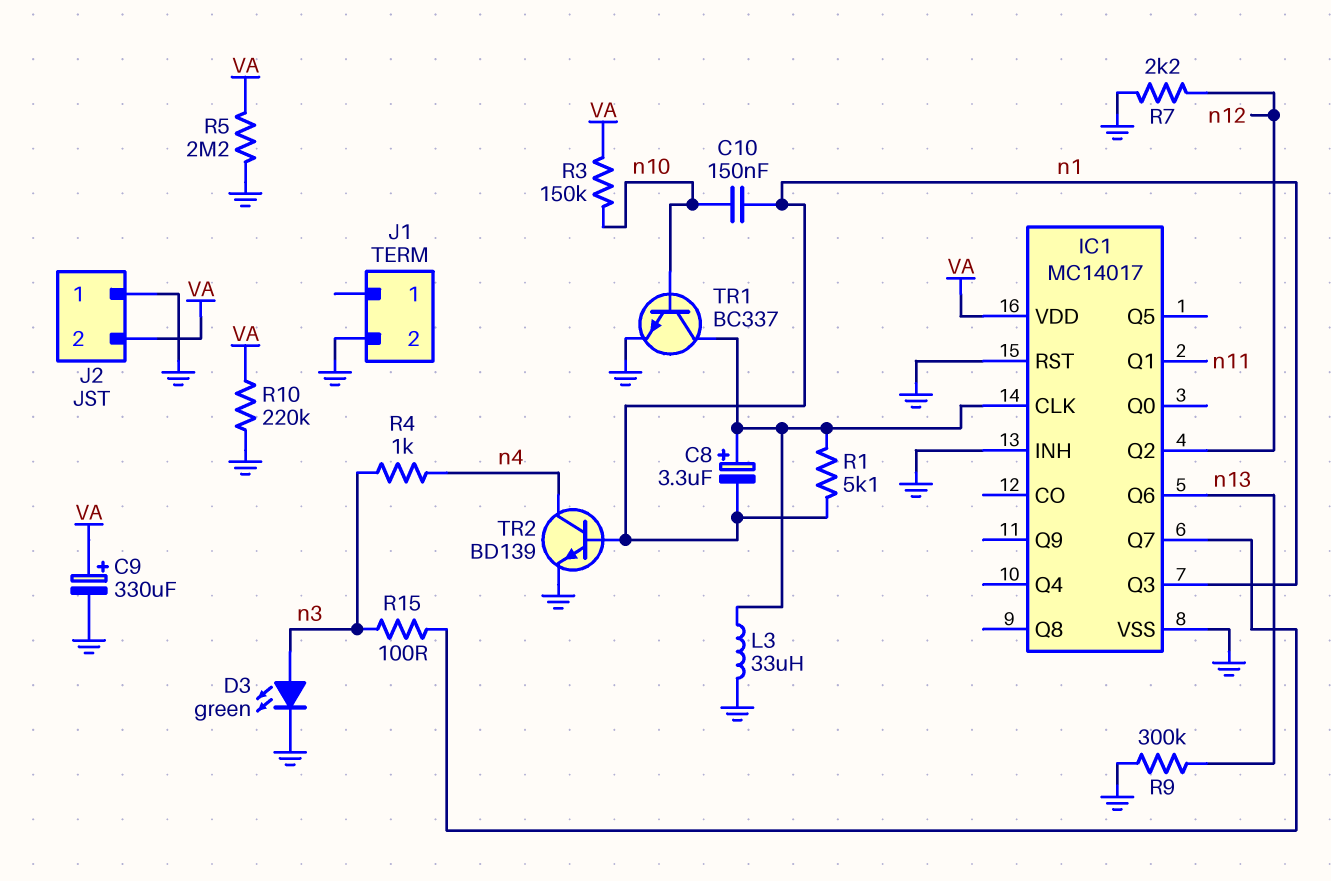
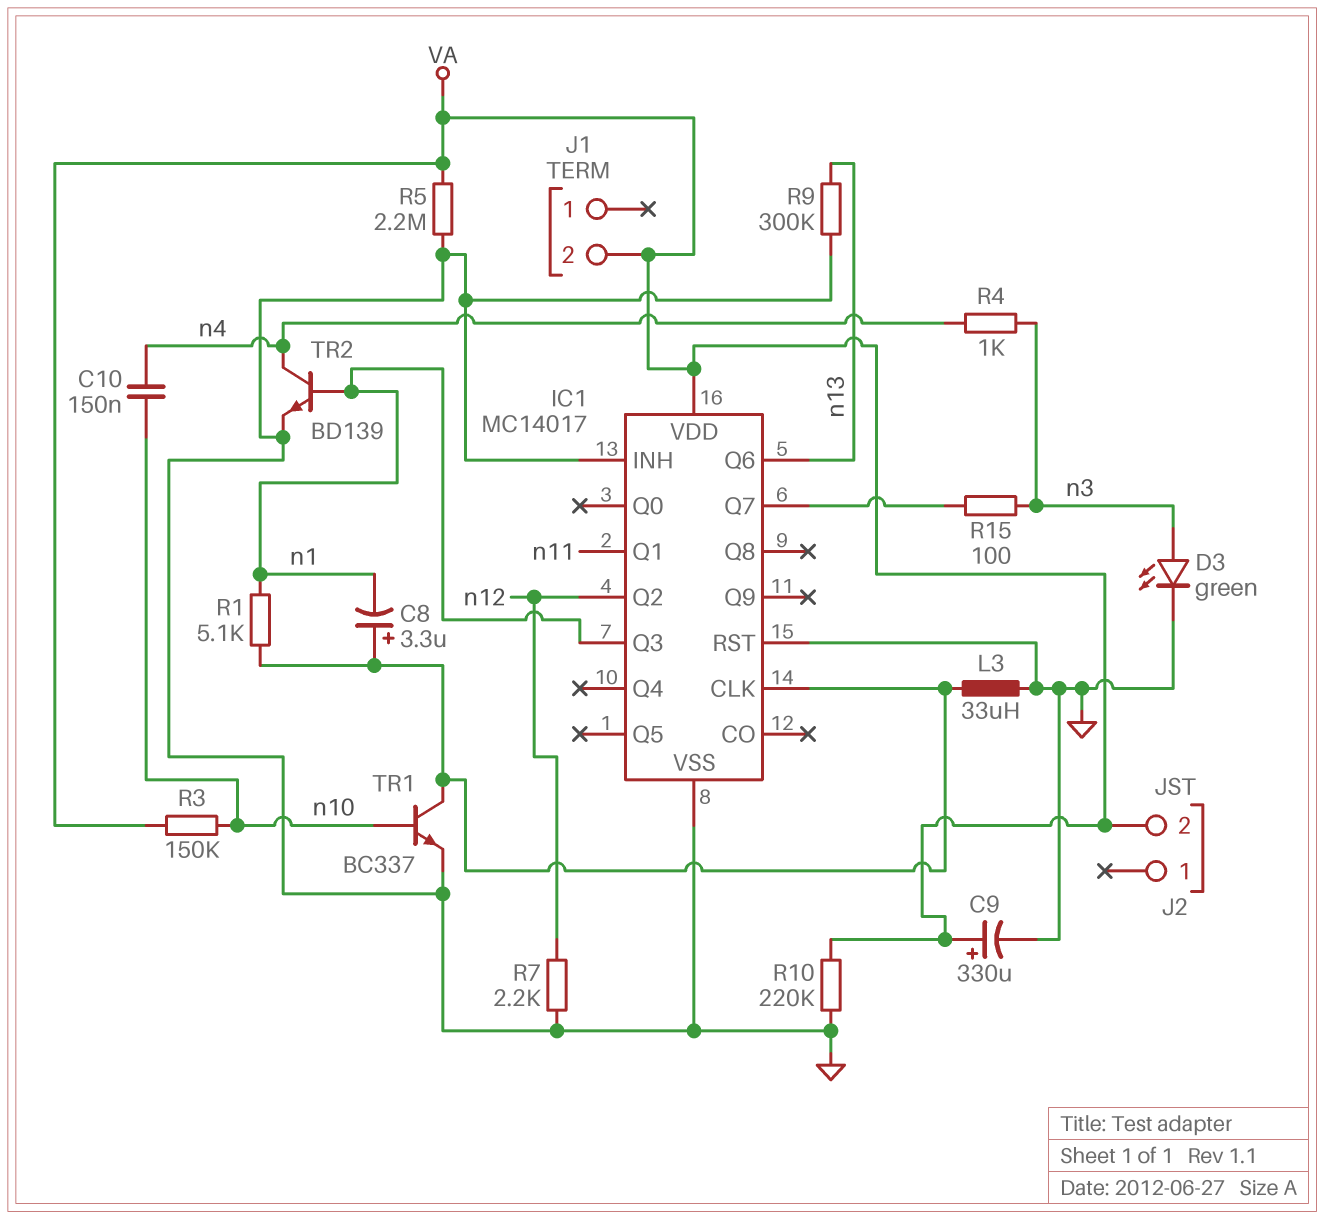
C10: 150nF (n1, n10) -> 150nF (n4, n10)
J1 pin 2: GND -> VA
J2 pin 1: GND -> none

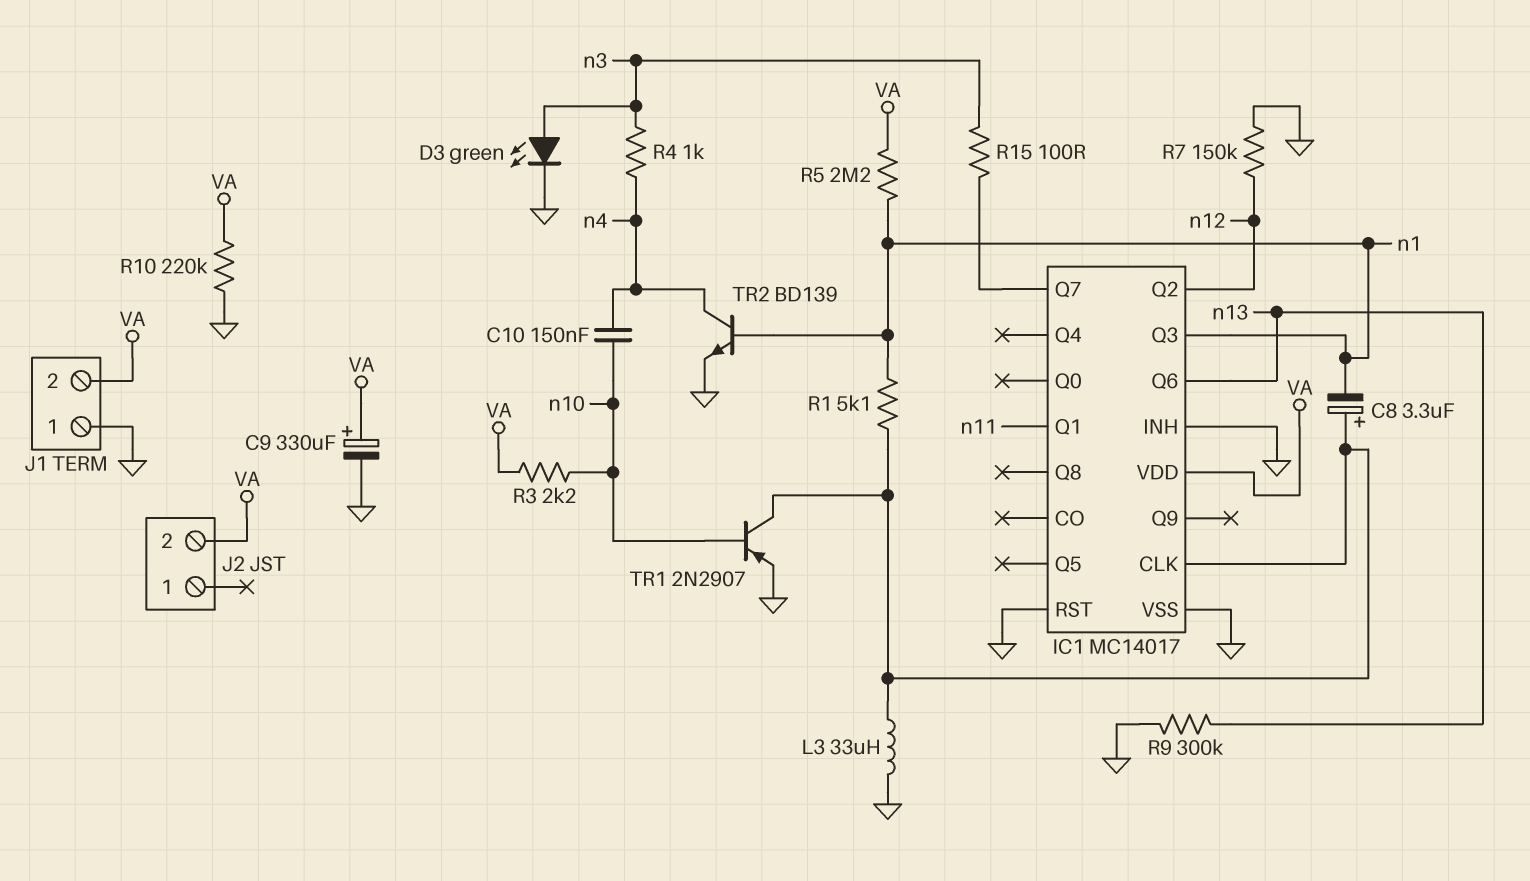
J1 pin 1: none -> GND
R3: 150k (VA, n10) -> 2.2k (VA, n10)
R5: 2.2M (GND, VA) -> 2.2M (VA, n1)
R7: 2.2k (GND, n12) -> 150k (GND, n12)
TR1: NPN BC337 (B n10, C IC1/CLK, E GND) -> PNP 2N2907 (B n10, C IC1/CLK, E GND)

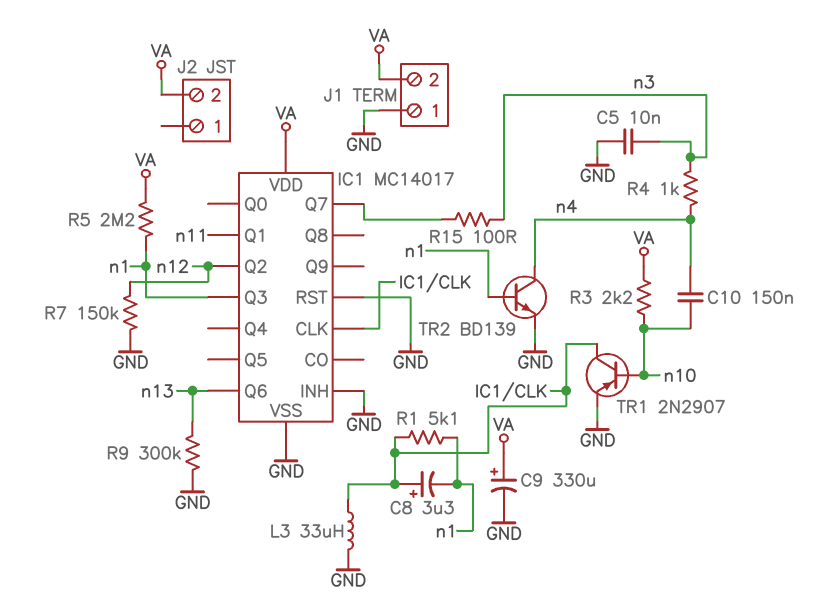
C5: none -> 10nF (GND, n3)
D3: LED green (A n3, K GND) -> none
R10: 220k (GND, VA) -> none

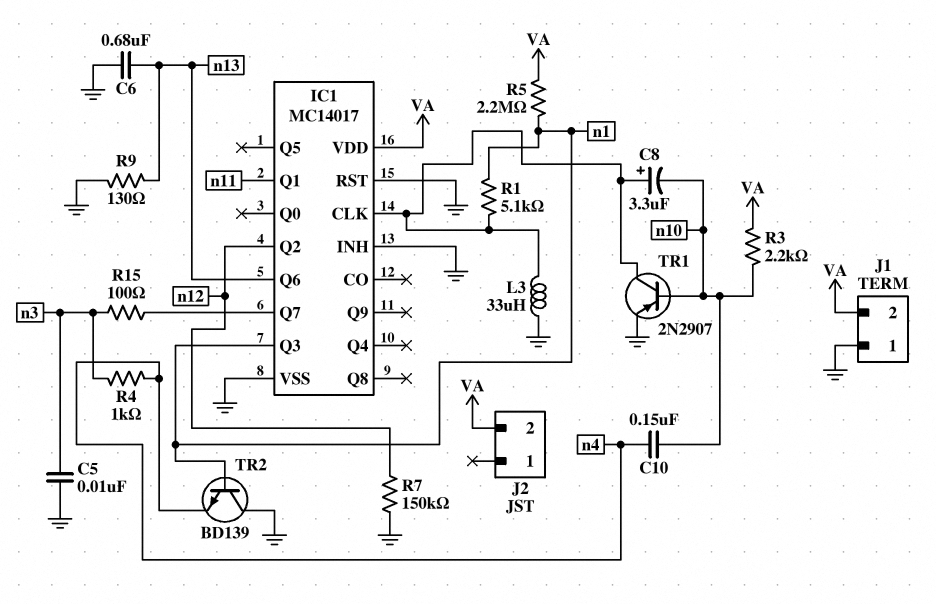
C6: none -> 680nF (GND, n13)
C8: 3.3uF (plus IC1/CLK, minus n1) -> 3.3uF (plus IC1/CLK, minus n10)
C9: 330uF (plus VA, minus GND) -> none
R9: 300k (GND, n13) -> 130 (GND, n13)
TR2: NPN BD139 (B n1, C n4, E GND) -> NPN BD139 (B n1, C GND, E n4)

